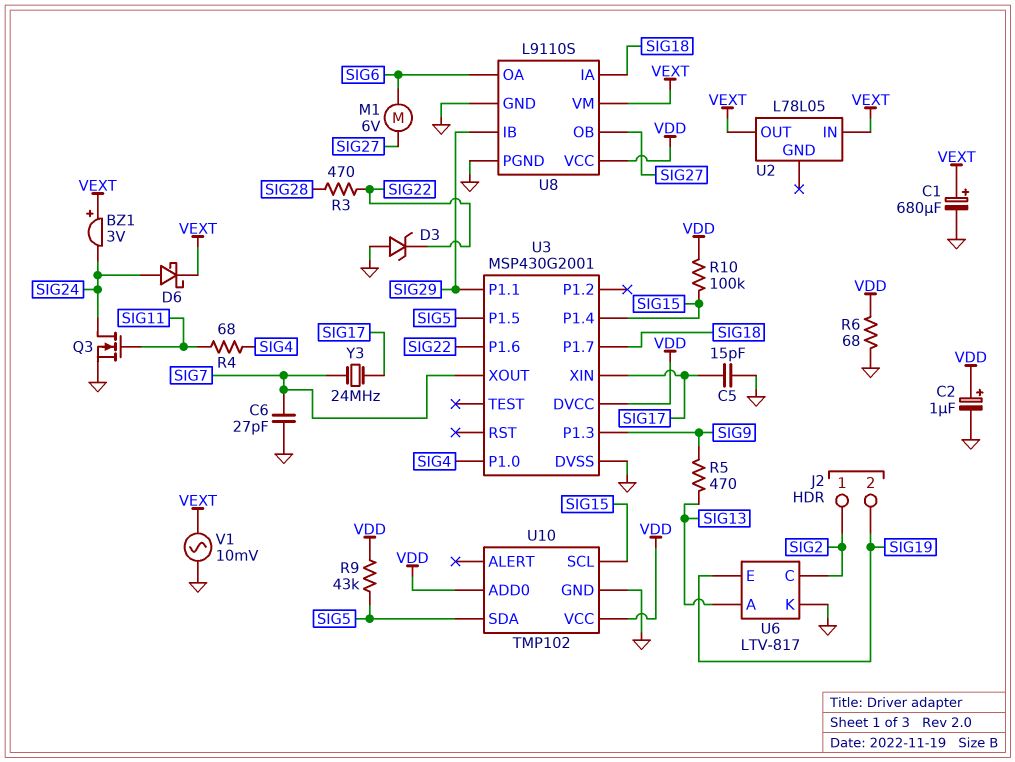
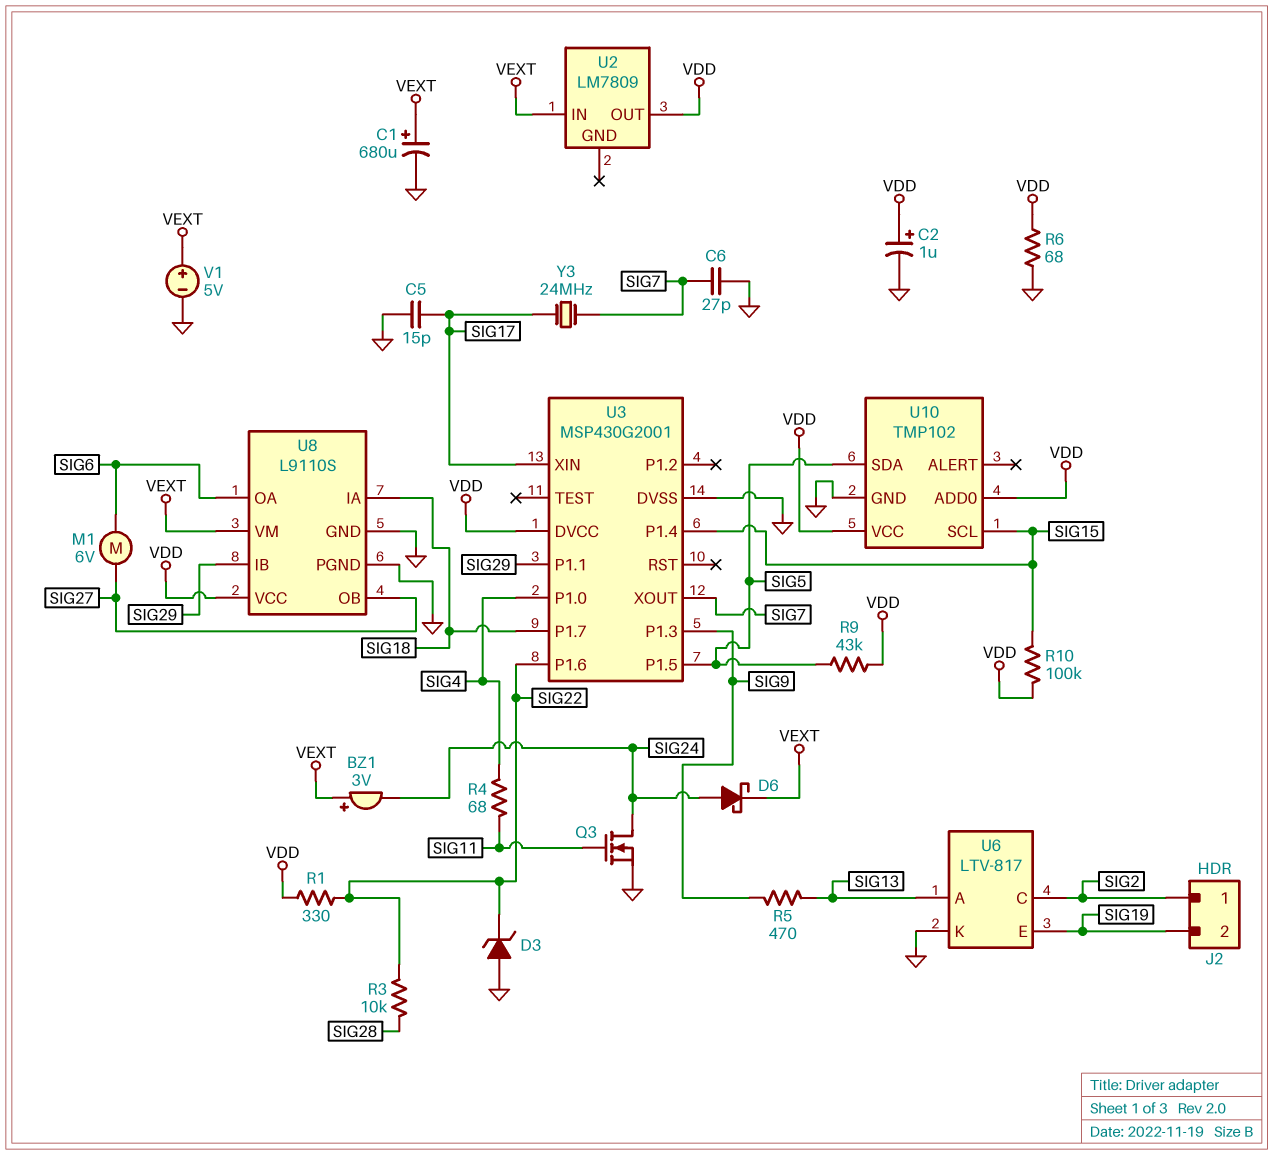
R1: none -> 330 (SIG22, VDD)
R3: 470 (SIG22, SIG28) -> 10k (SIG22, SIG28)
U2: L78L05 -> LM7809
U2 pin OUT: VEXT -> VDD
V1: AC 10mV (GND, VEXT) -> 5V (plus VEXT, minus GND)

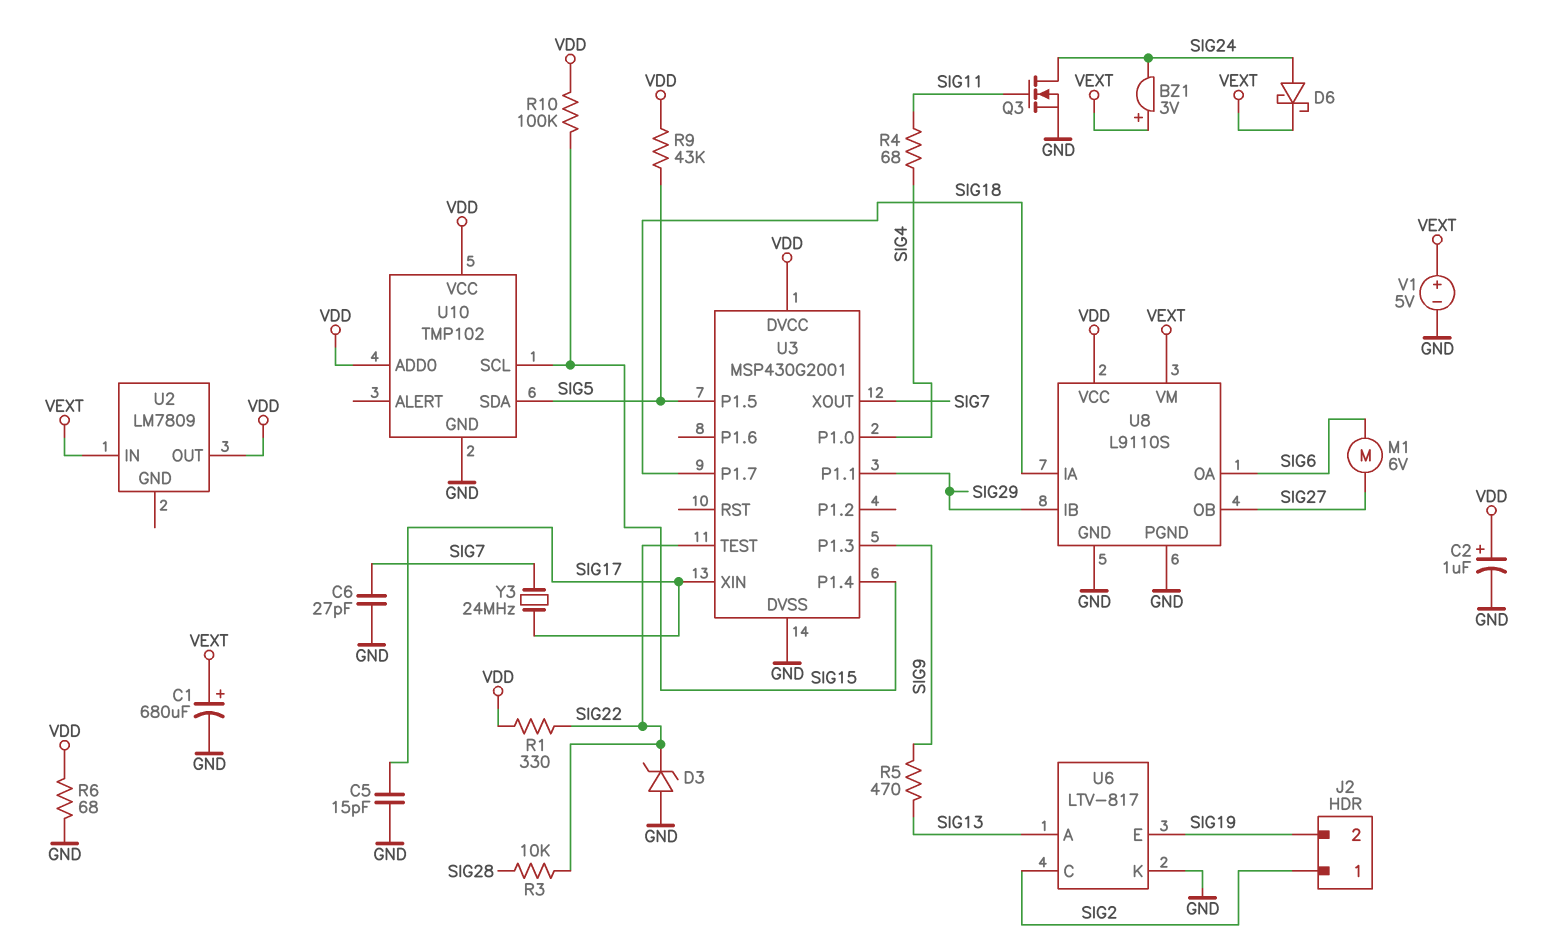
U3 pin P1.6: SIG22 -> none
U3 pin TEST: none -> SIG22

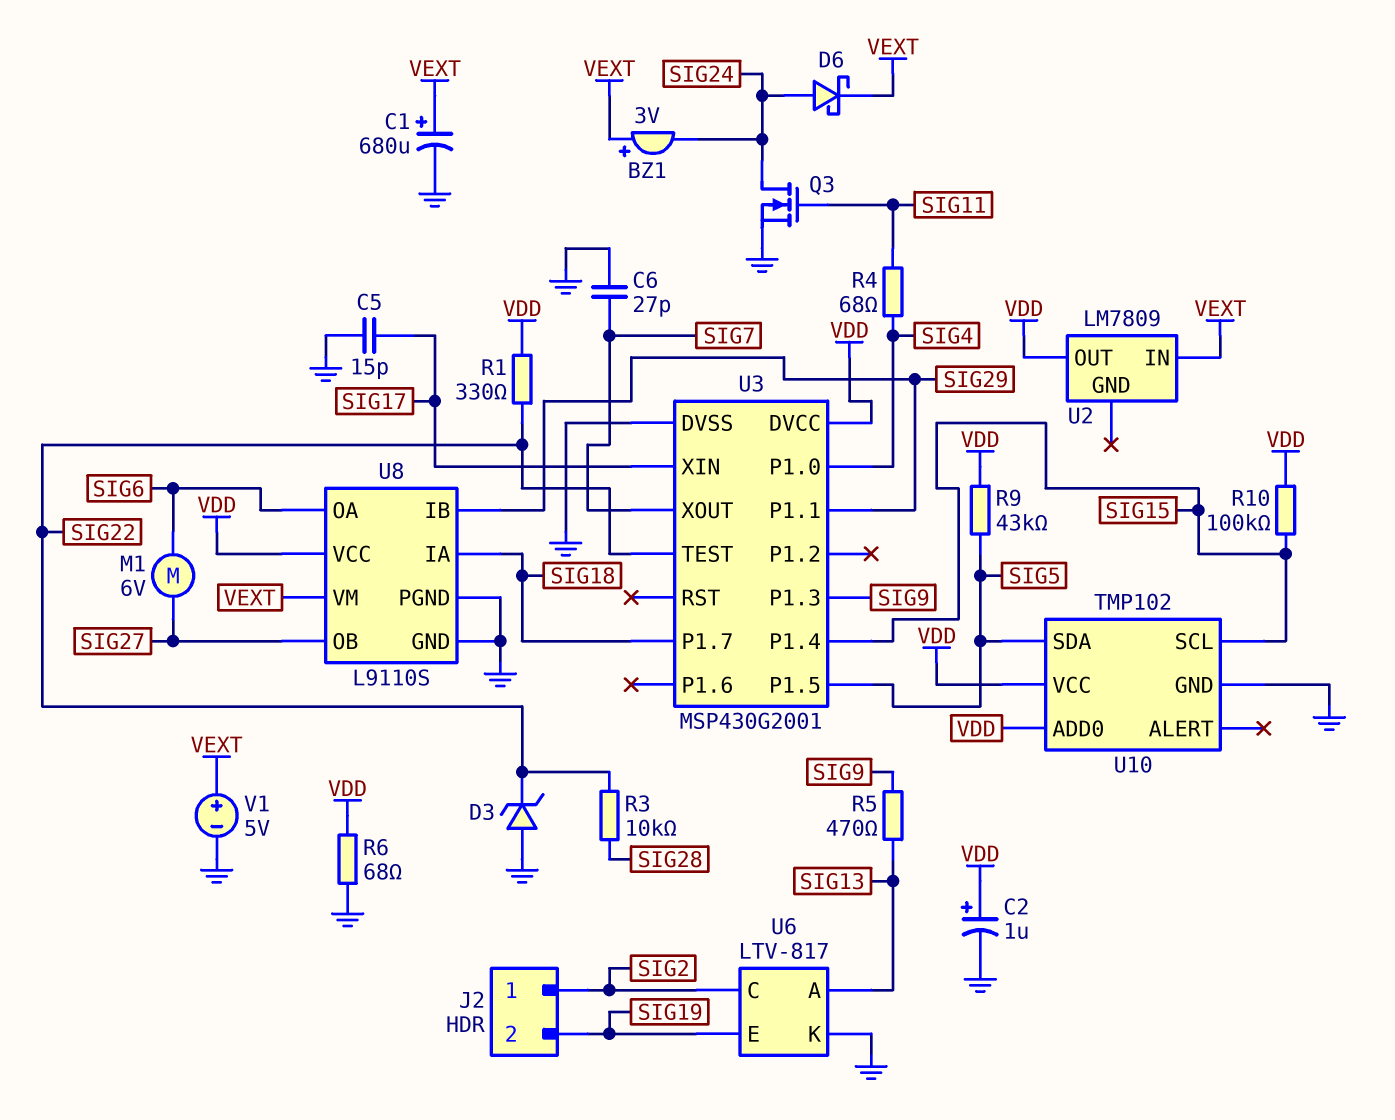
Y3: 24MHz (SIG7, SIG17) -> none

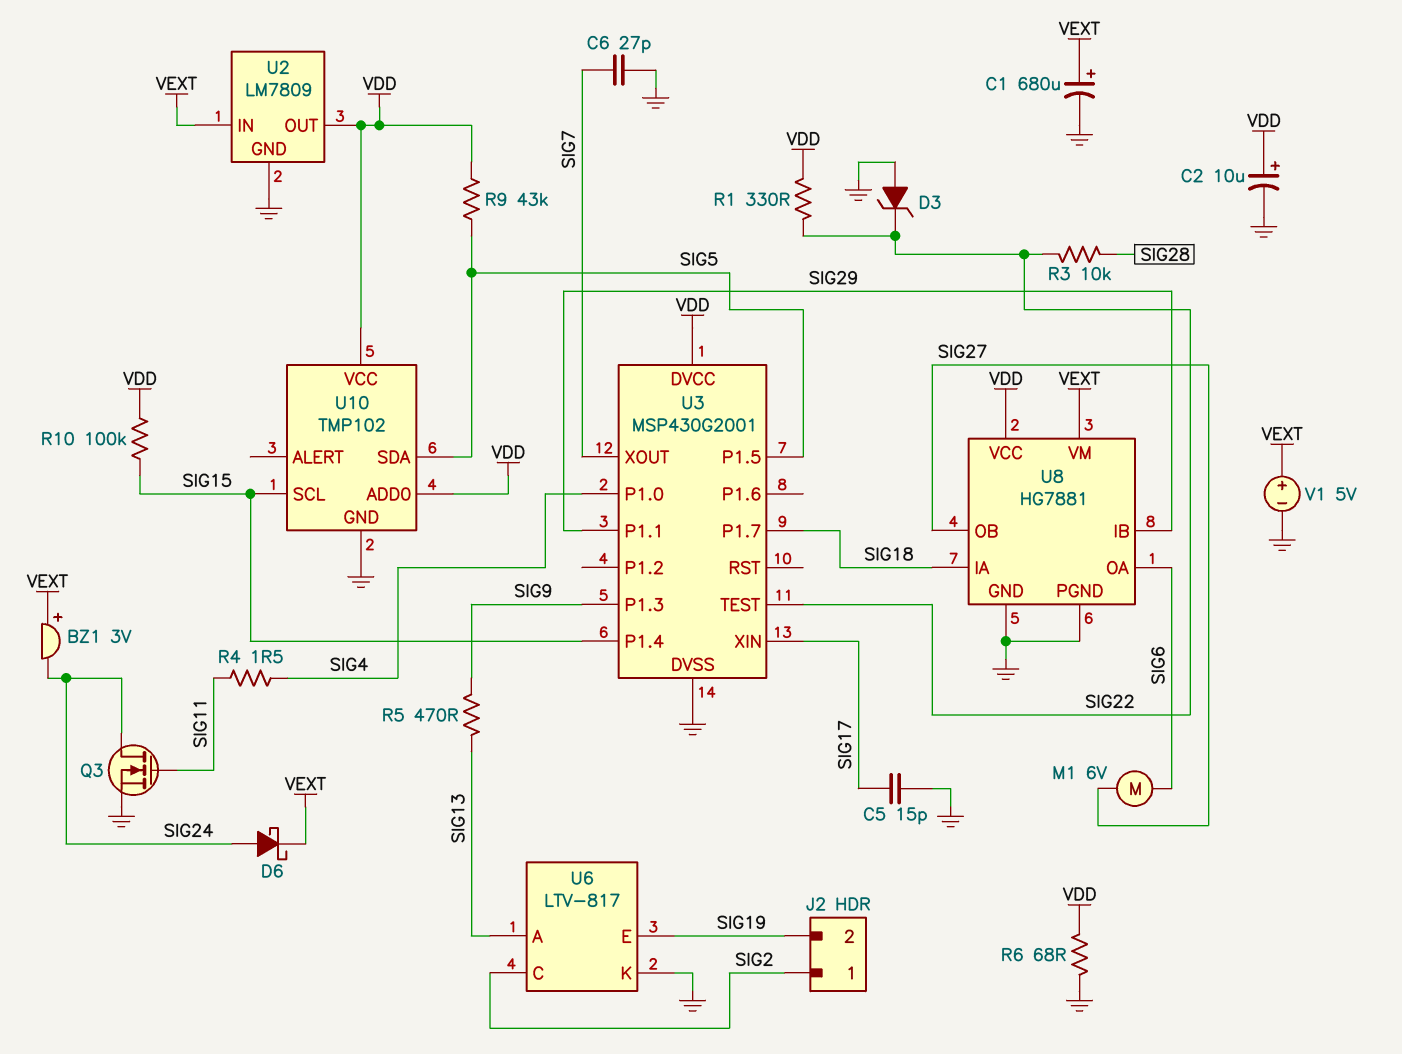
C2: 1uF (plus VDD, minus GND) -> 10uF (plus VDD, minus GND)
R4: 68 (SIG4, SIG11) -> 1.5 (SIG4, SIG11)
U2 pin GND: none -> GND
U8: L9110S -> HG7881

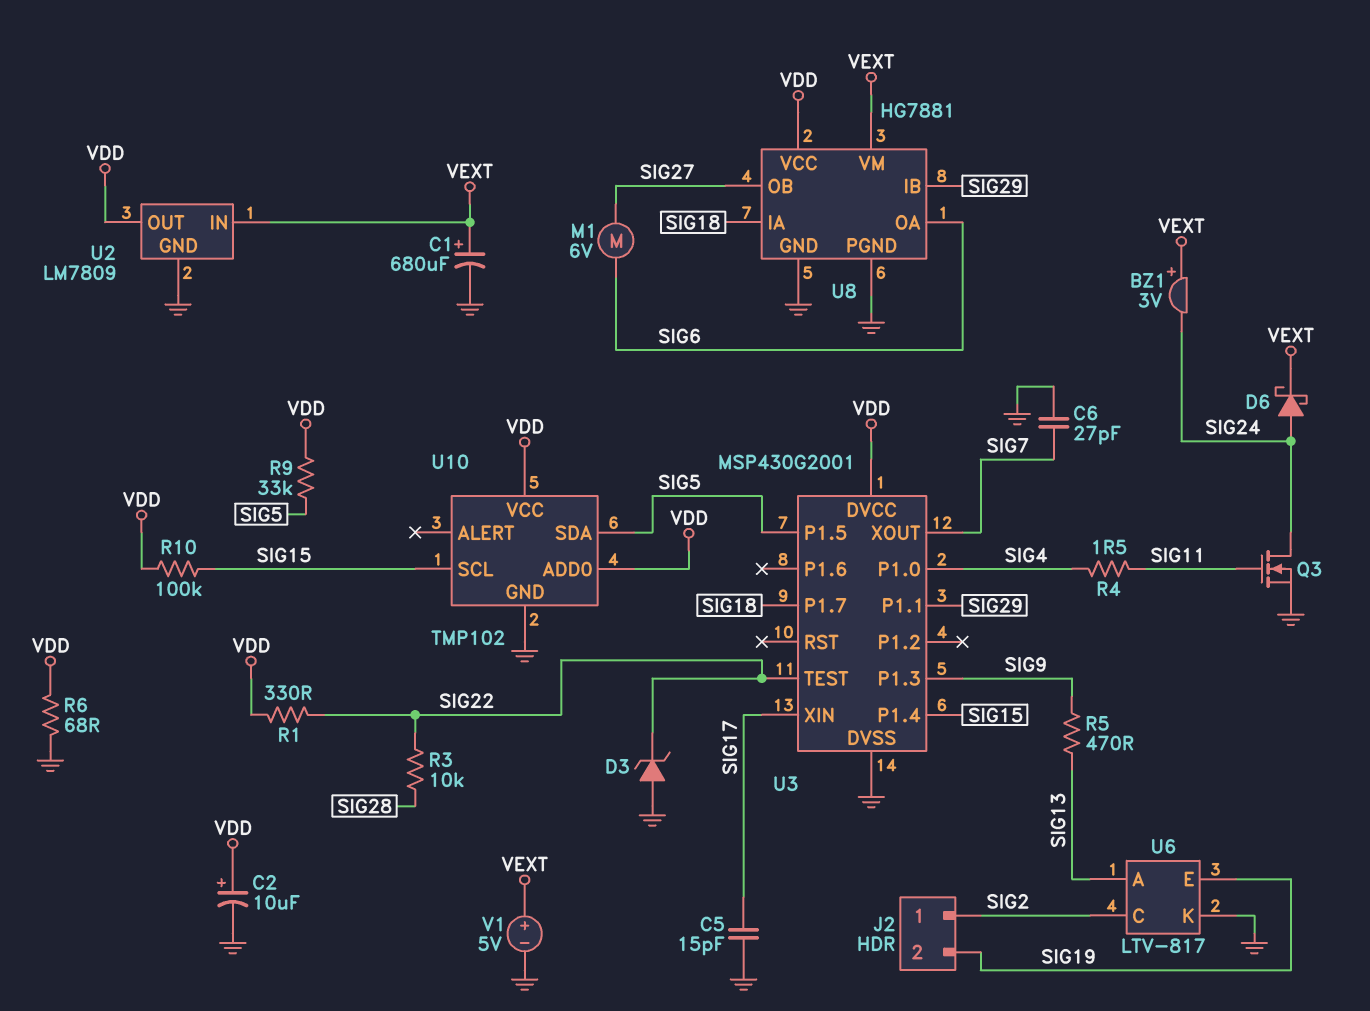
R9: 43k (SIG5, VDD) -> 33k (SIG5, VDD)

